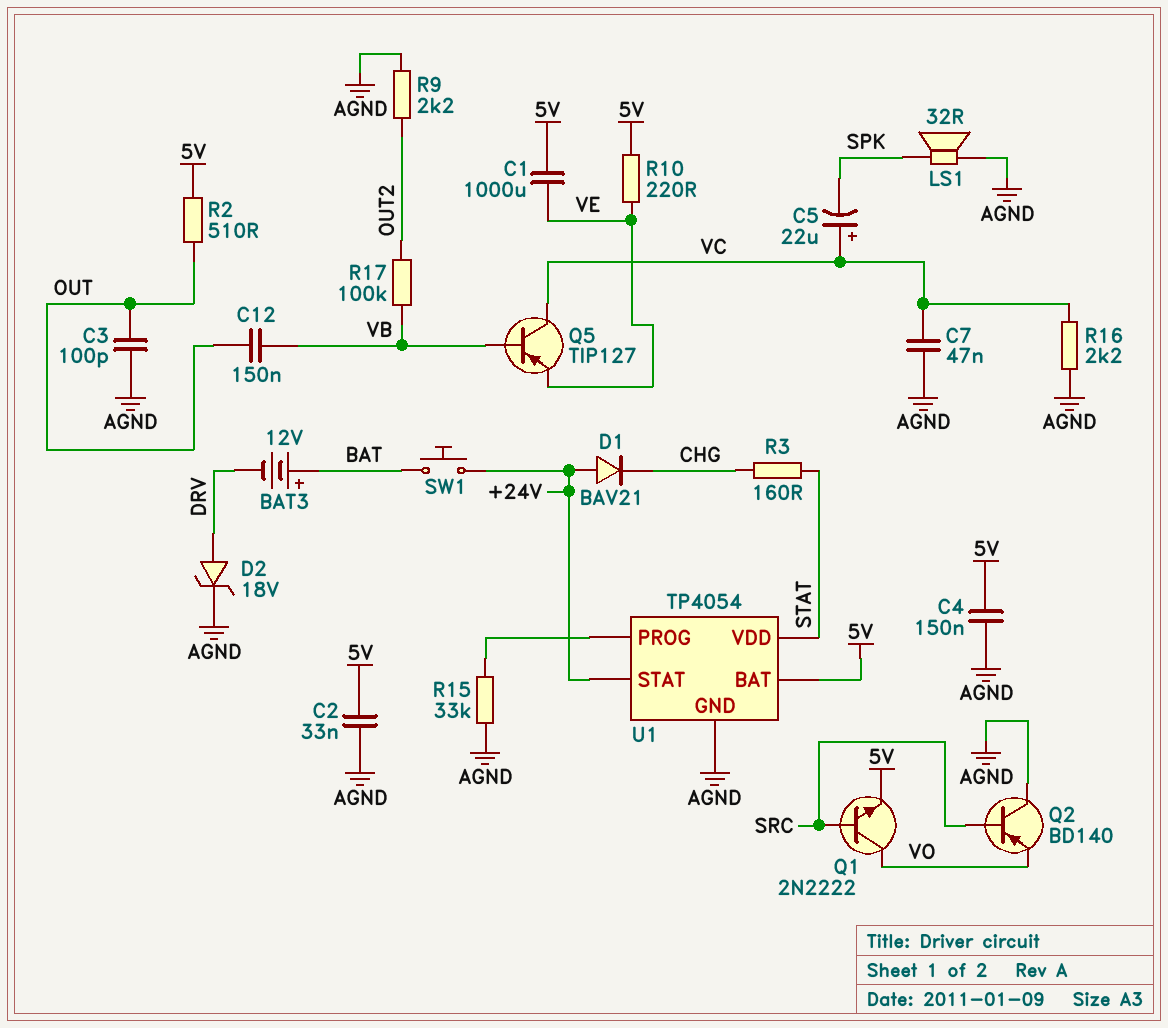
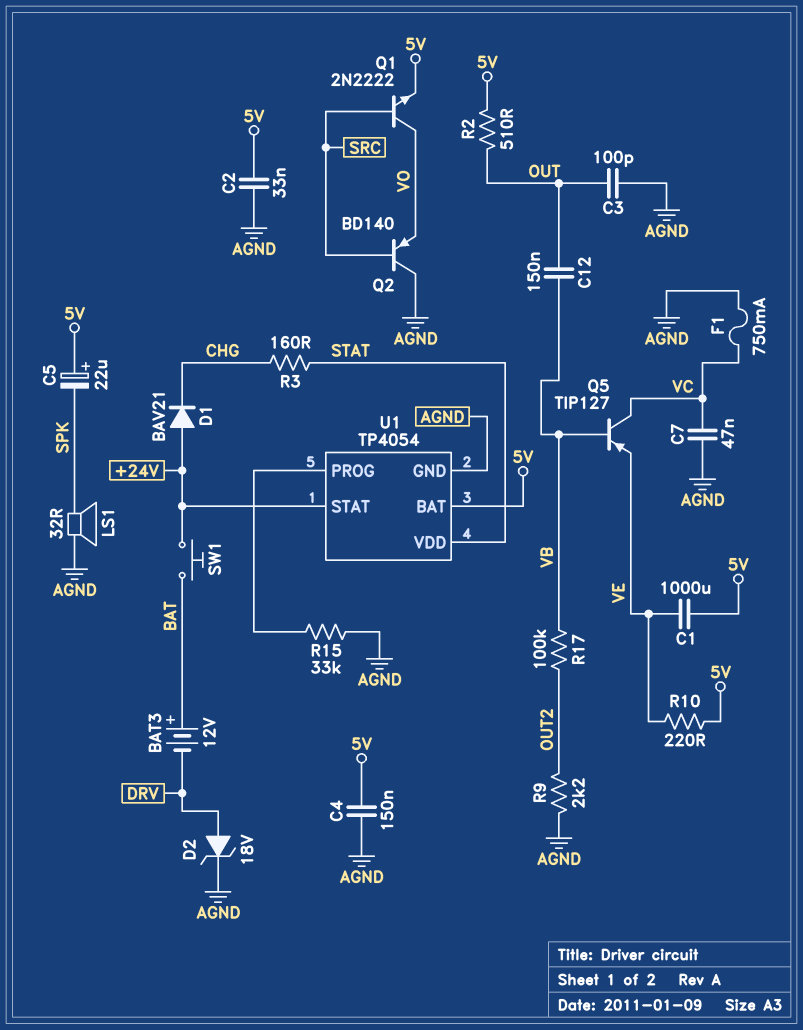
C5: 22uF (plus VC, minus SPK) -> 22uF (plus 5V, minus SPK)
F1: none -> 750mA (AGND, VC)
R16: 2.2k (AGND, VC) -> none

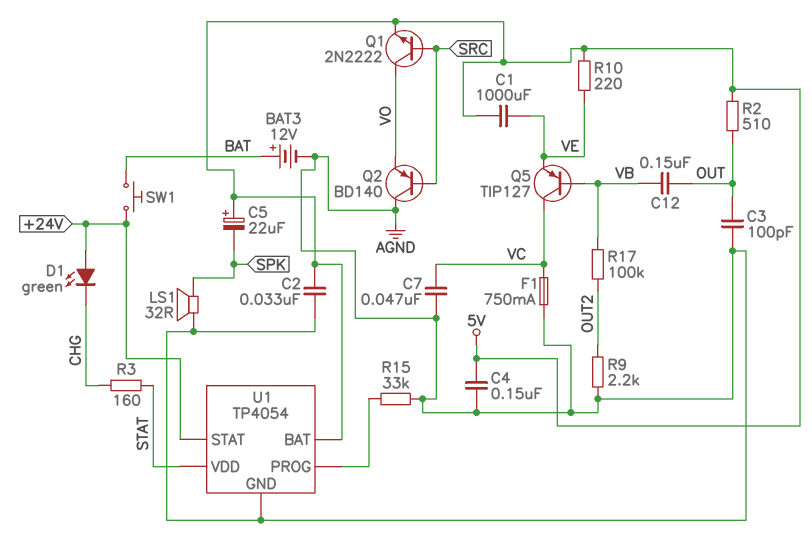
BAT3: 12V (plus BAT, minus DRV) -> 12V (plus BAT, minus AGND)
D1: diode BAV21 (A +24V, K CHG) -> LED green (A +24V, K CHG)
D2: zener 18V (A DRV, K AGND) -> none

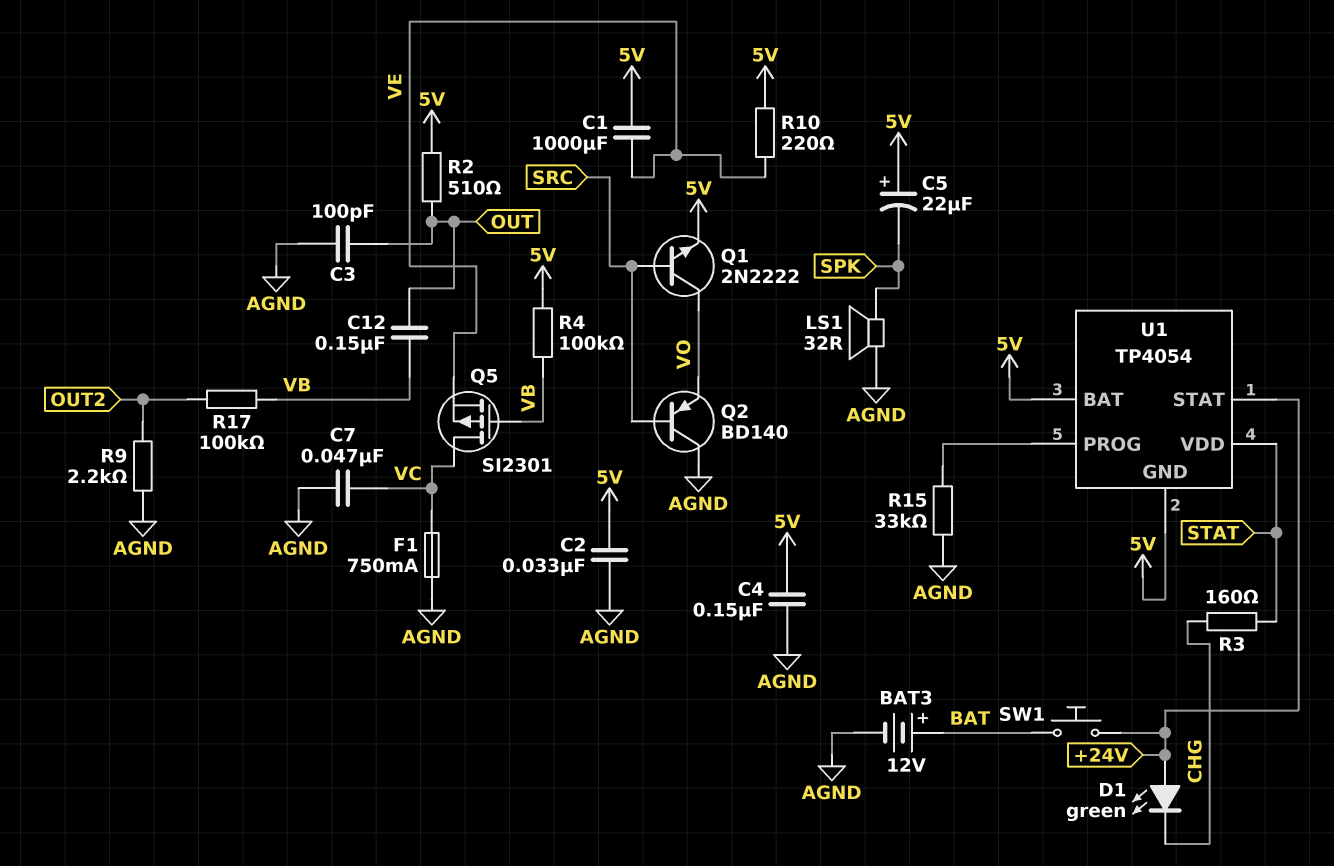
Q5: PNP TIP127 (B VB, C VC, E VE) -> PMOS SI2301 (G VB, D VC, S VE)
R4: none -> 100k (5V, VB)
U1 pin GND: AGND -> 5V

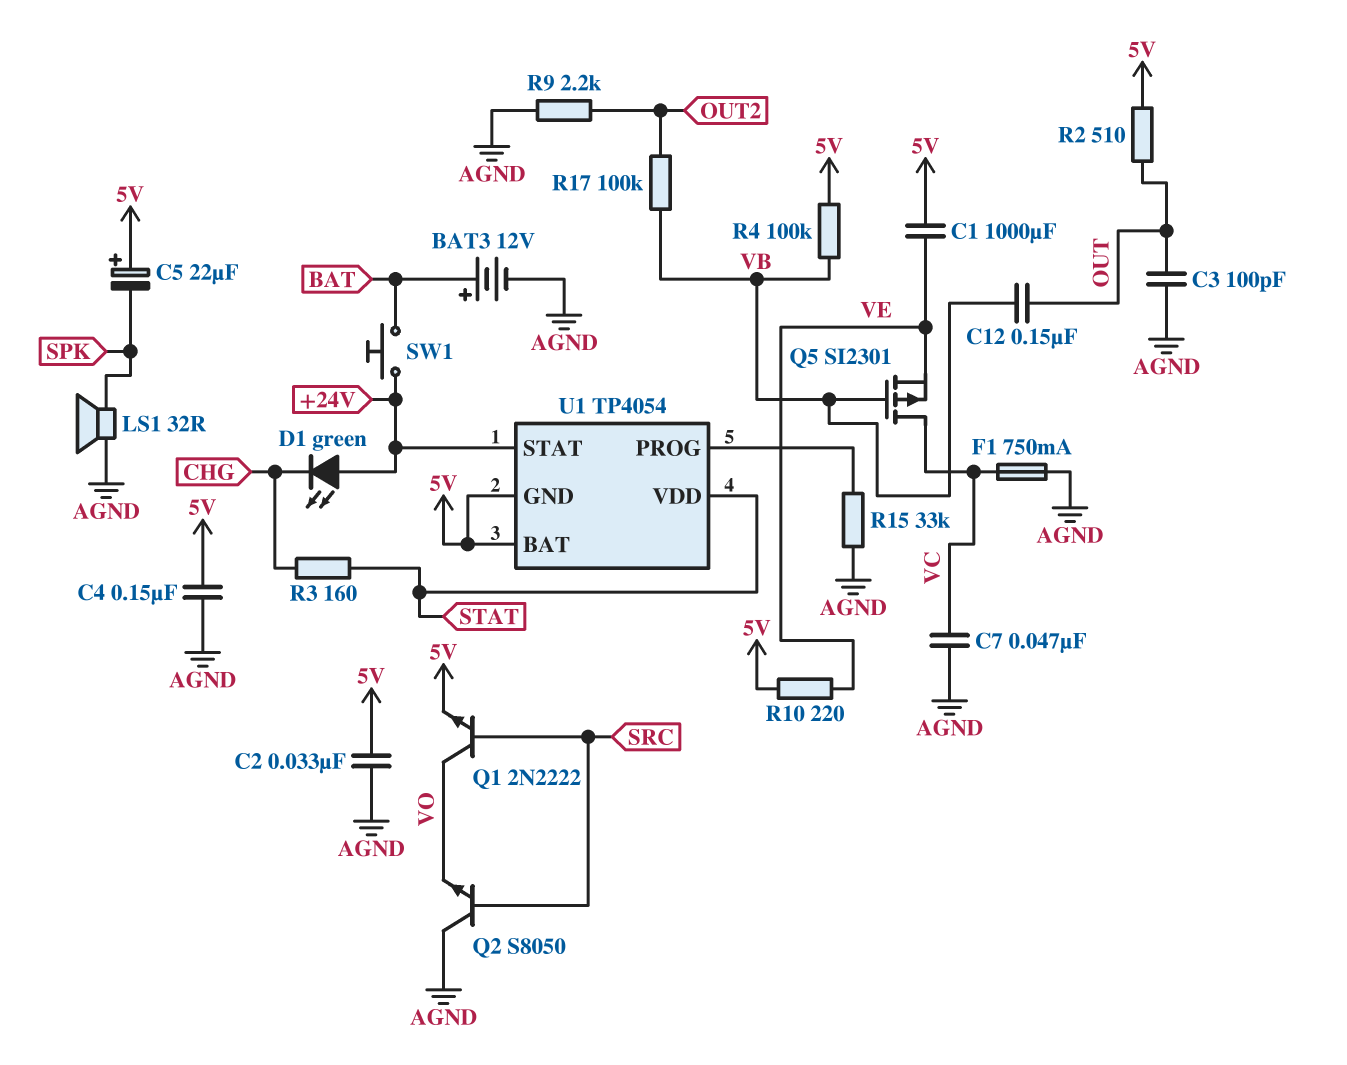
Q2: PNP BD140 (B SRC, C AGND, E VO) -> NPN S8050 (B SRC, C AGND, E VO)

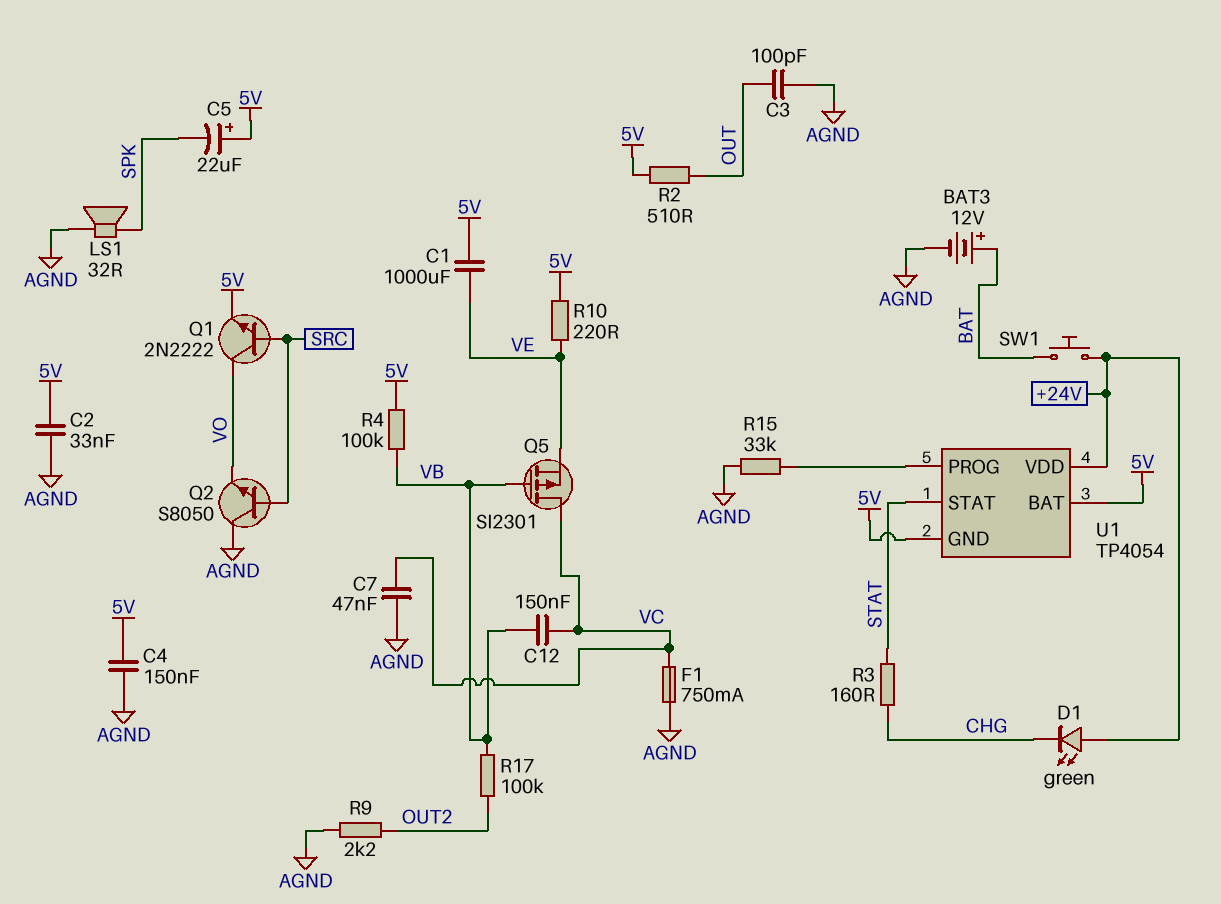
C12: 150nF (OUT, VB) -> 150nF (VB, VC)
U1 pin STAT: +24V -> STAT
U1 pin VDD: STAT -> +24V

